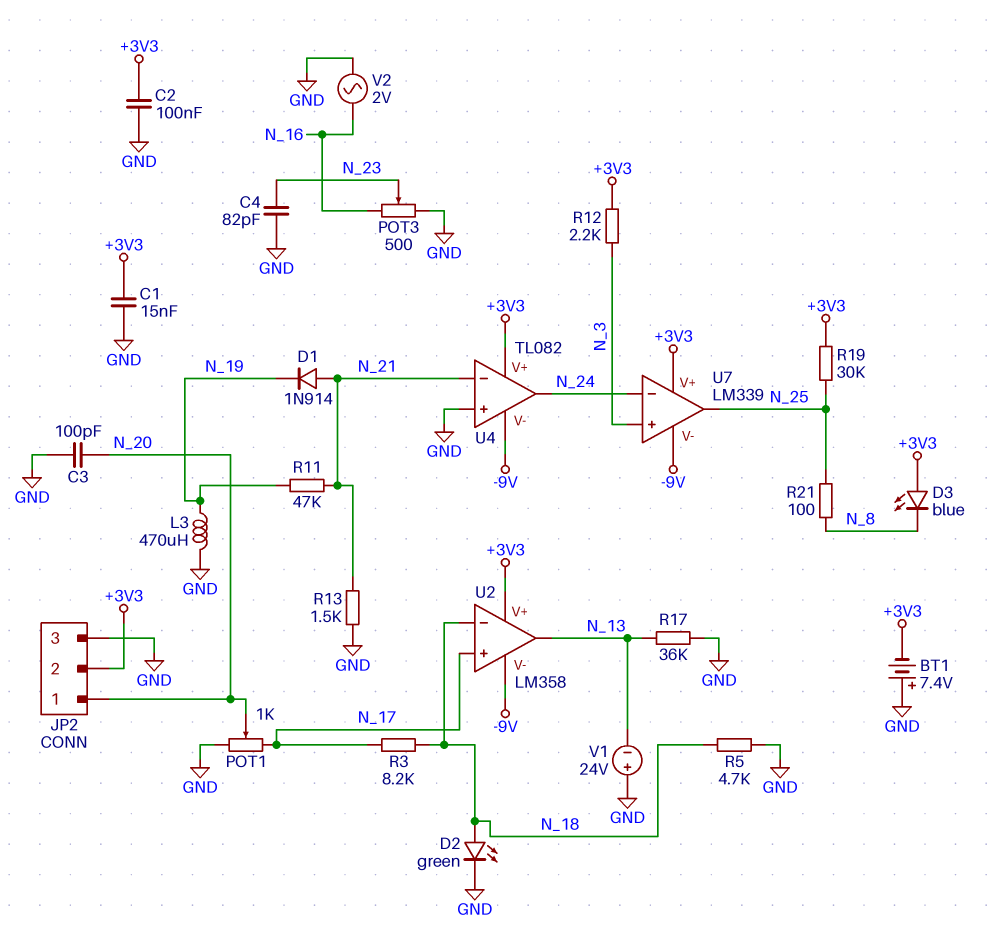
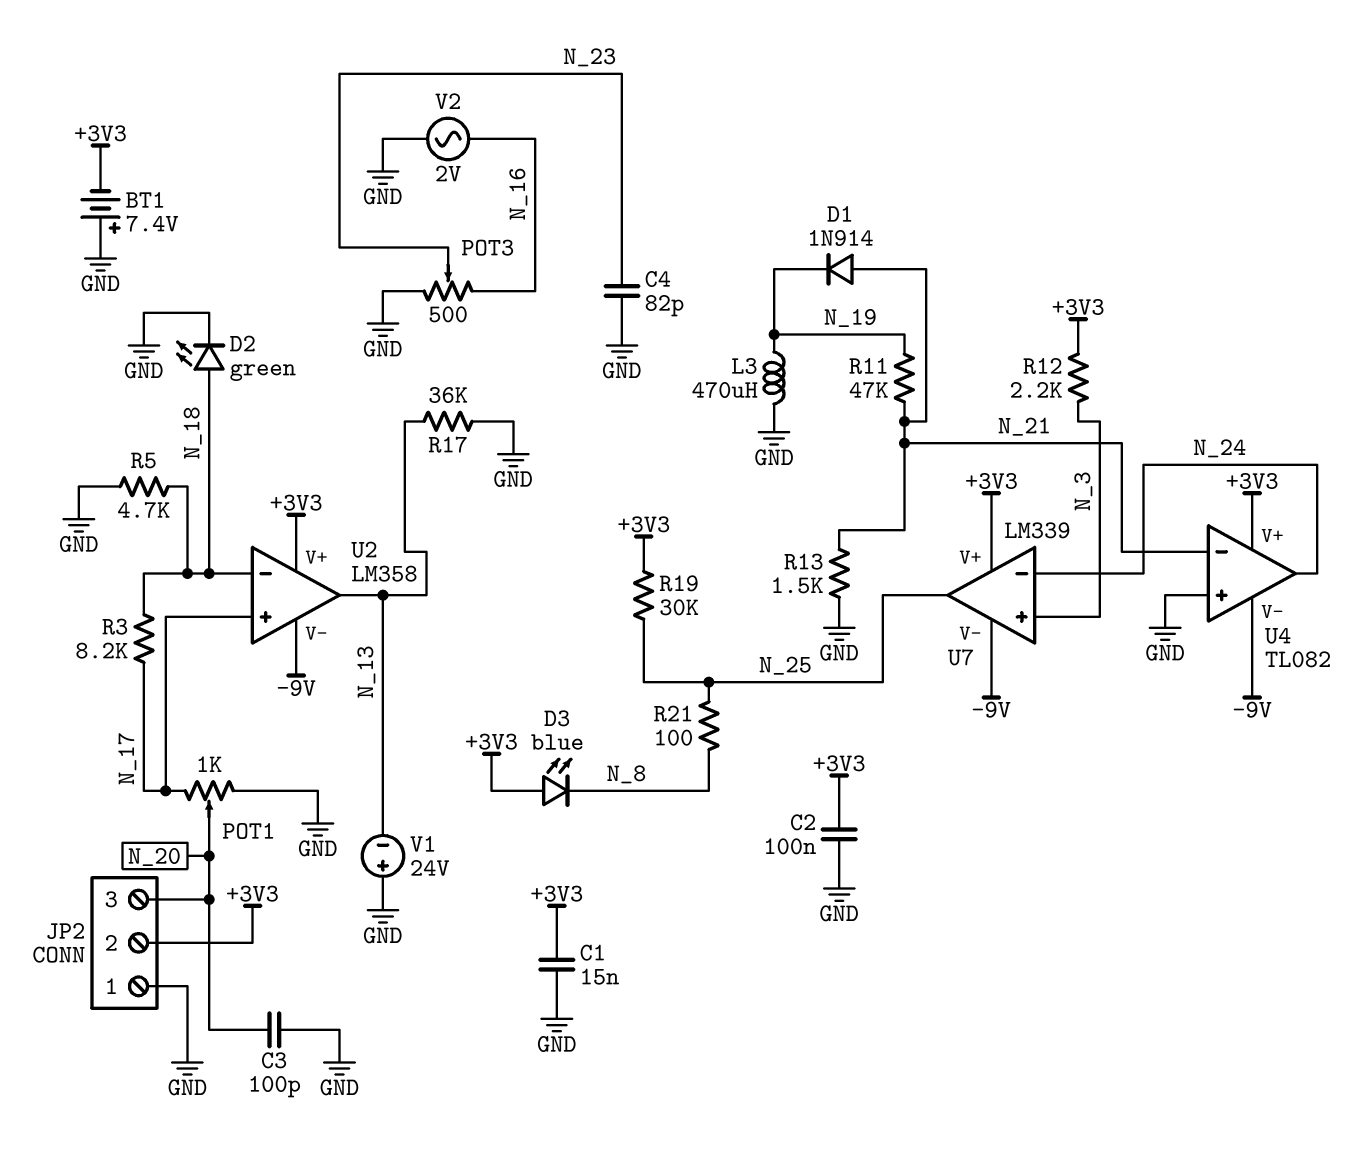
JP2 pin 1: N_20 -> GND
JP2 pin 3: GND -> N_20

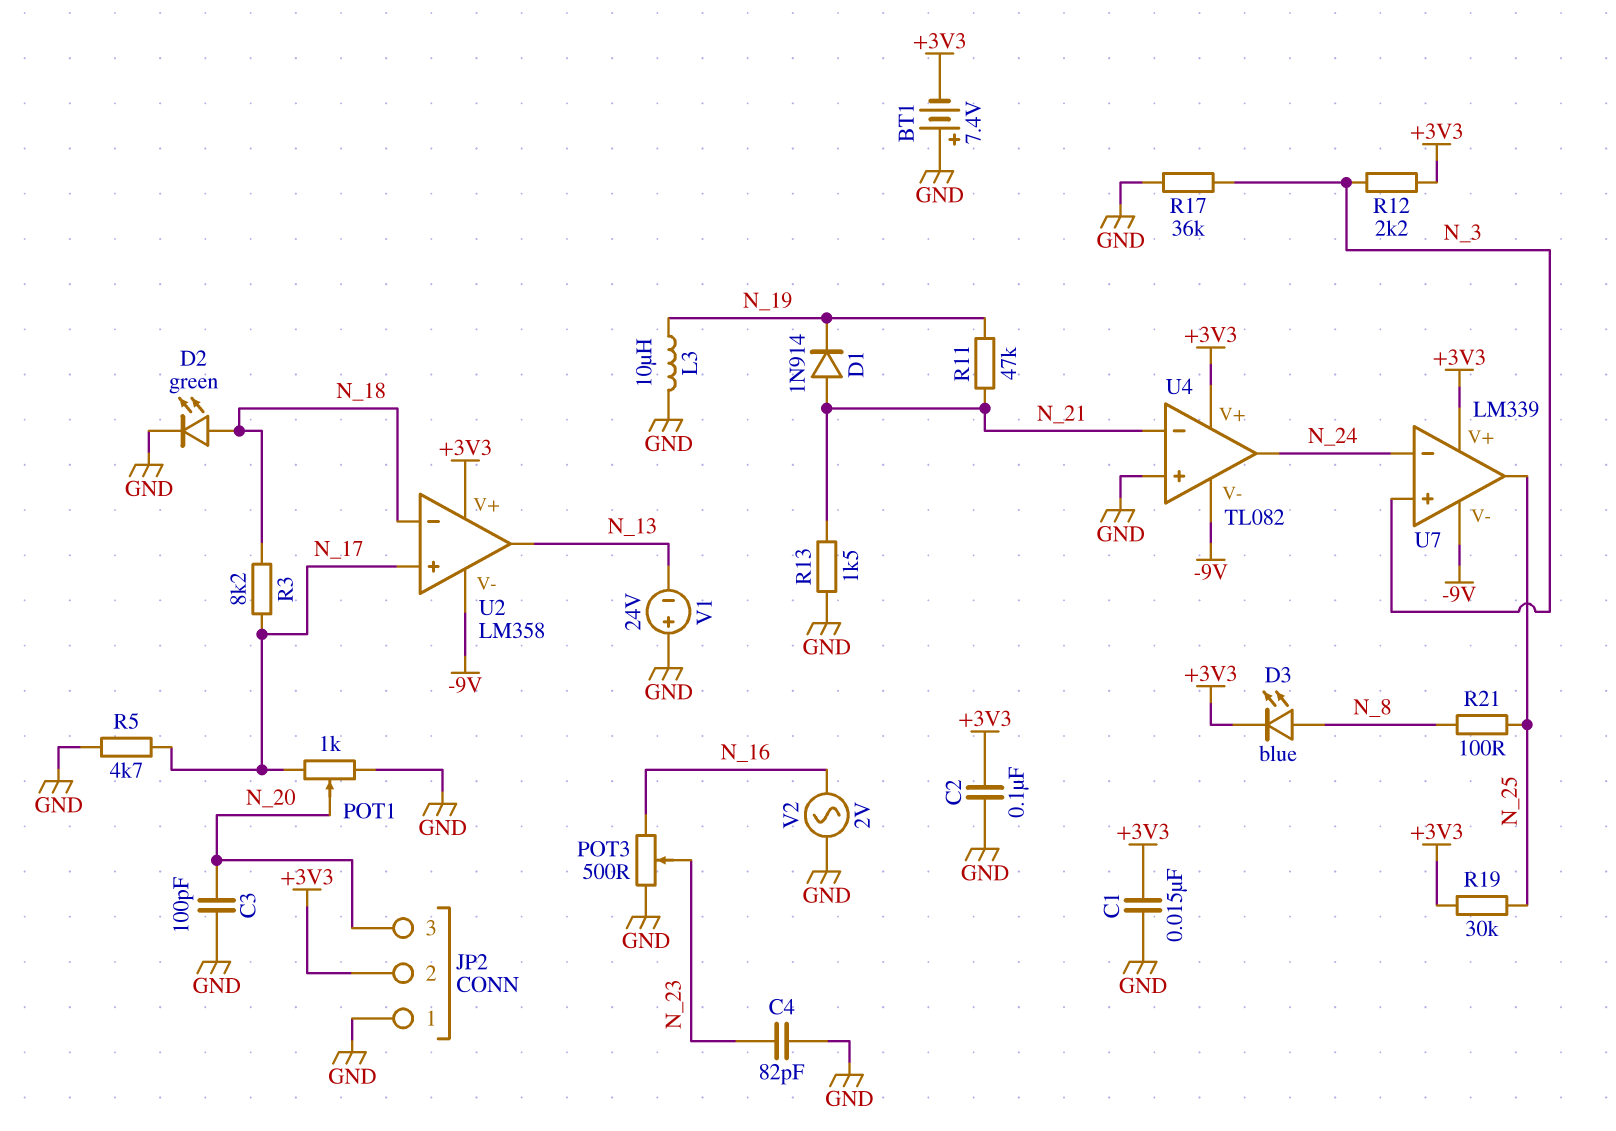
D3: LED blue (A +3V3, K N_8) -> LED blue (A N_8, K +3V3)
L3: 470uH (GND, N_19) -> 10uH (GND, N_19)
R5: 4.7k (GND, N_18) -> 4.7k (GND, N_17)
R17: 36k (GND, N_13) -> 36k (GND, N_3)

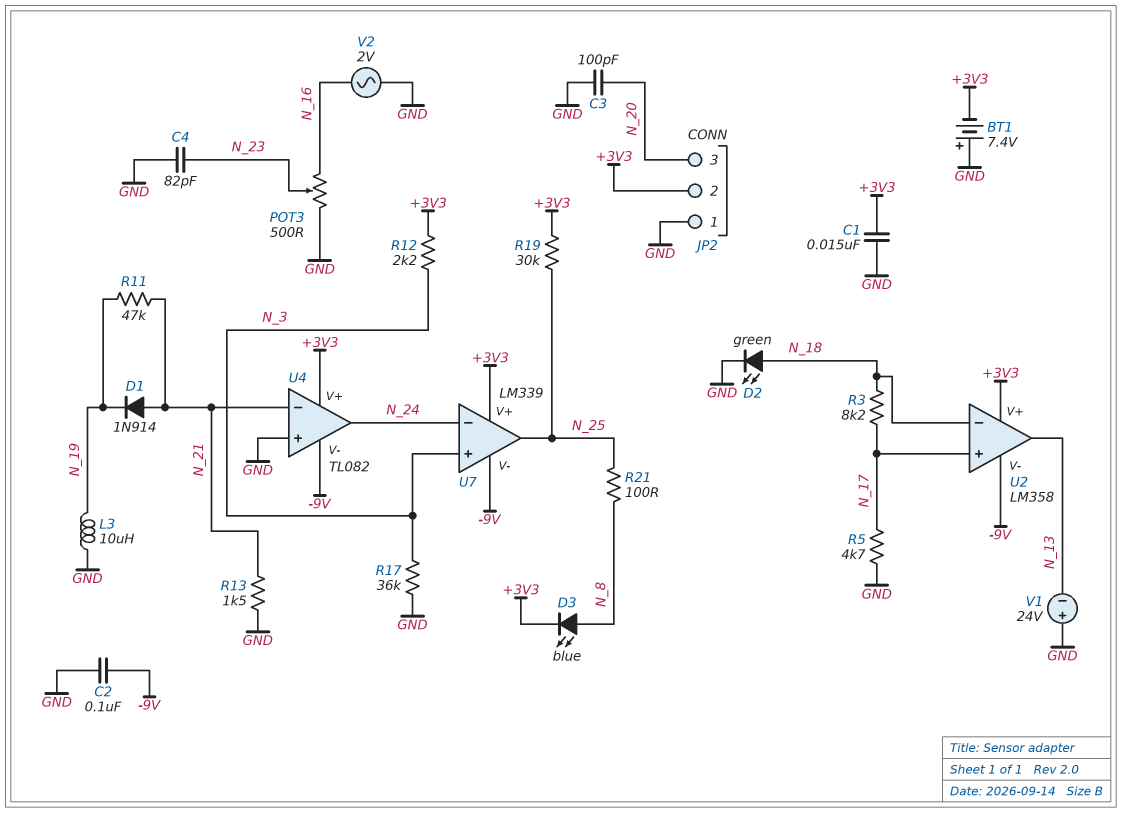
C2: 100nF (+3V3, GND) -> 100nF (-9V, GND)
POT1: 1k (GND, N_17, wiper N_20) -> none

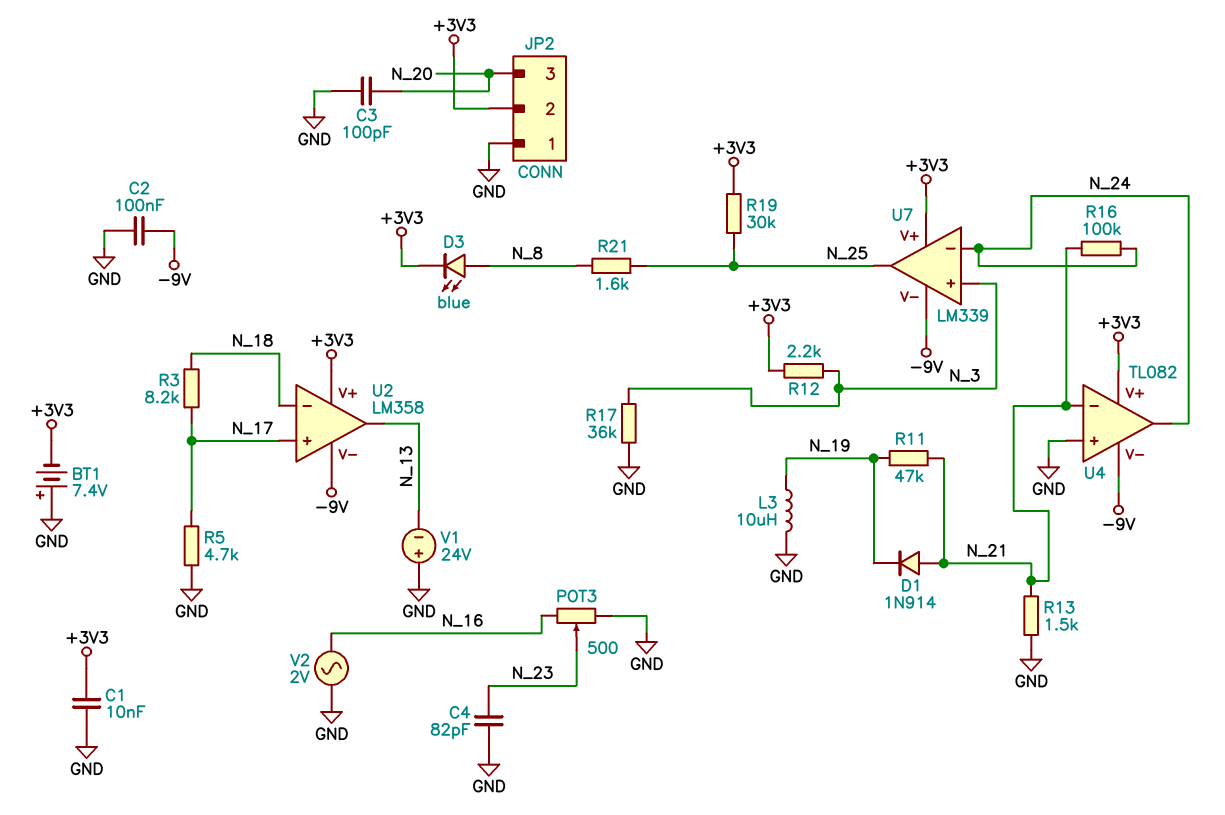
C1: 15nF (+3V3, GND) -> 10nF (+3V3, GND)
D2: LED green (A N_18, K GND) -> none
R16: none -> 100k (N_21, N_24)
R21: 100 (N_8, N_25) -> 1.6k (N_8, N_25)

